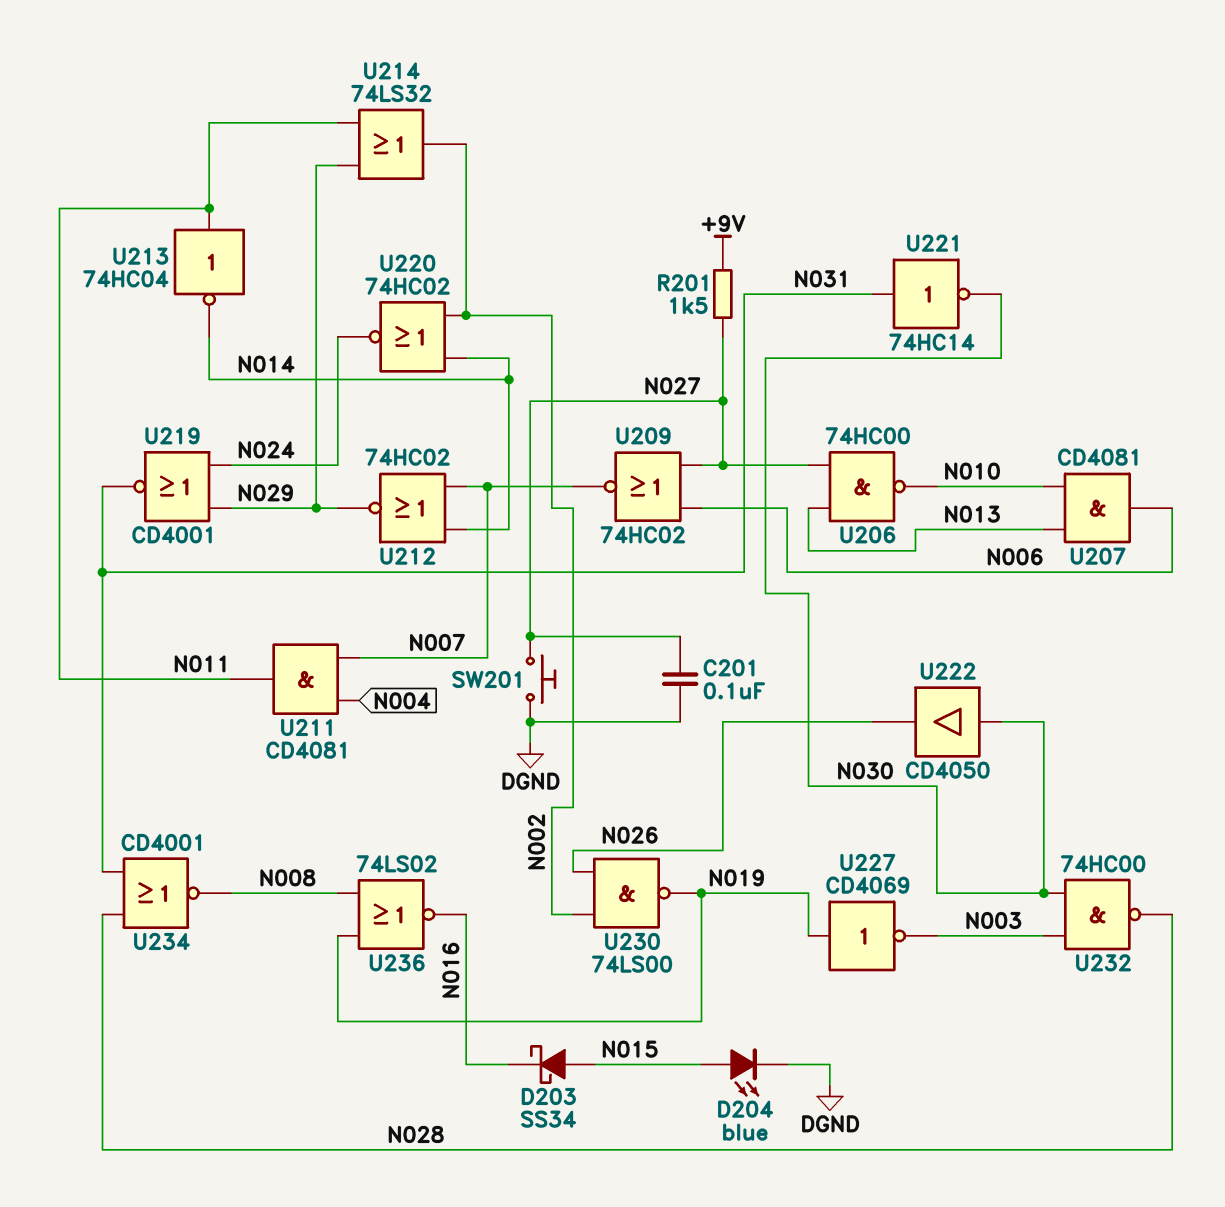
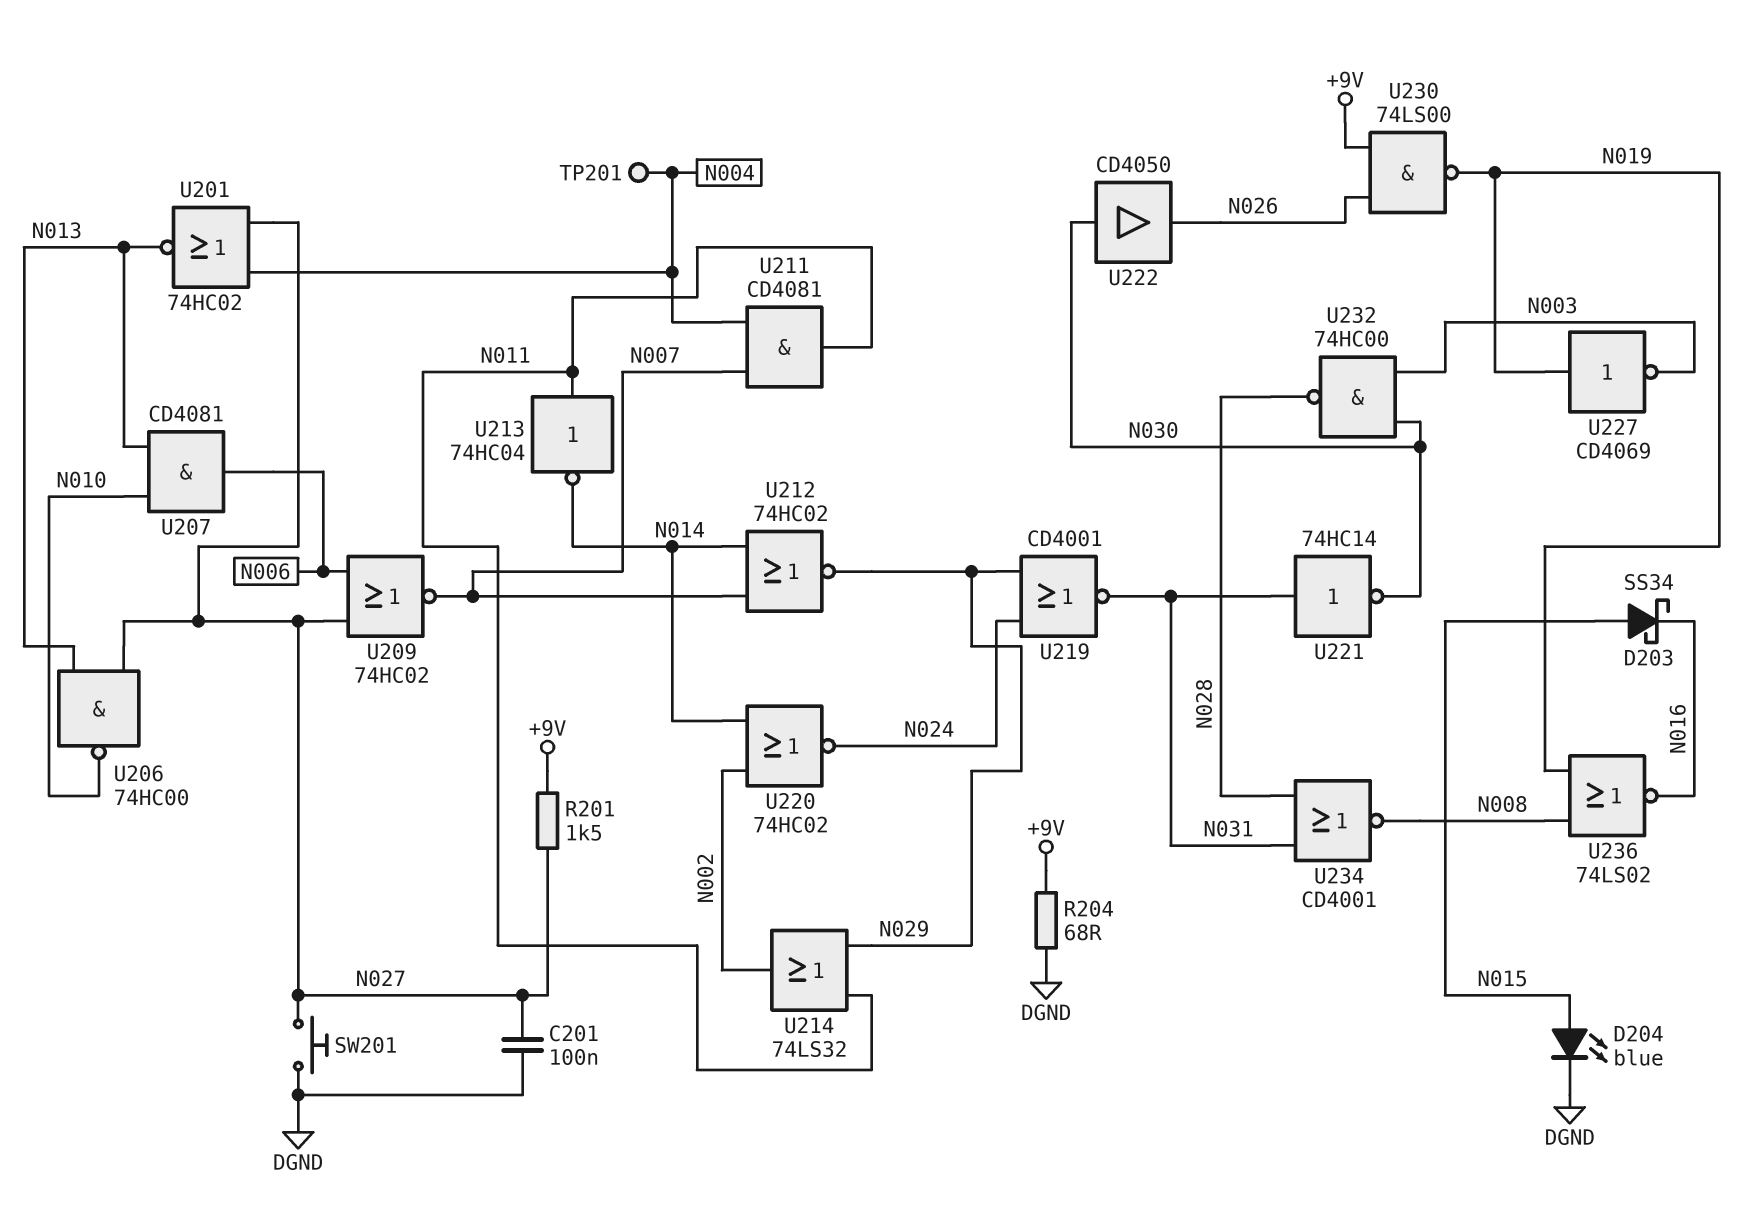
R204: none -> 68 (+9V, DGND)
TP201: none -> test point (N004)
U201: none -> NOR 74HC02 (in N004, in N027, out N013)
U230: NAND 74LS00 (in N002, in N026, out N019) -> NAND 74LS00 (in +9V, in N026, out N019)

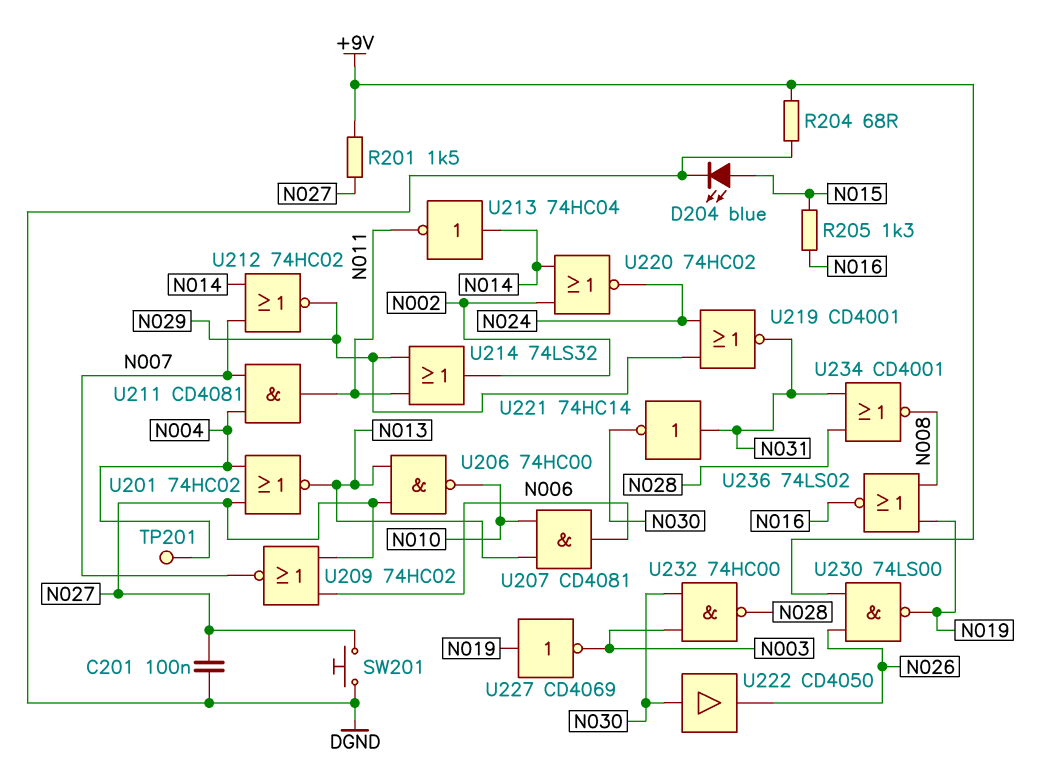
D203: schottky SS34 (A N015, K N016) -> none
R205: none -> 1.3k (N015, N016)
U213: NOT 74HC04 (in N011, out N014) -> NOT 74HC04 (in N014, out N011)

